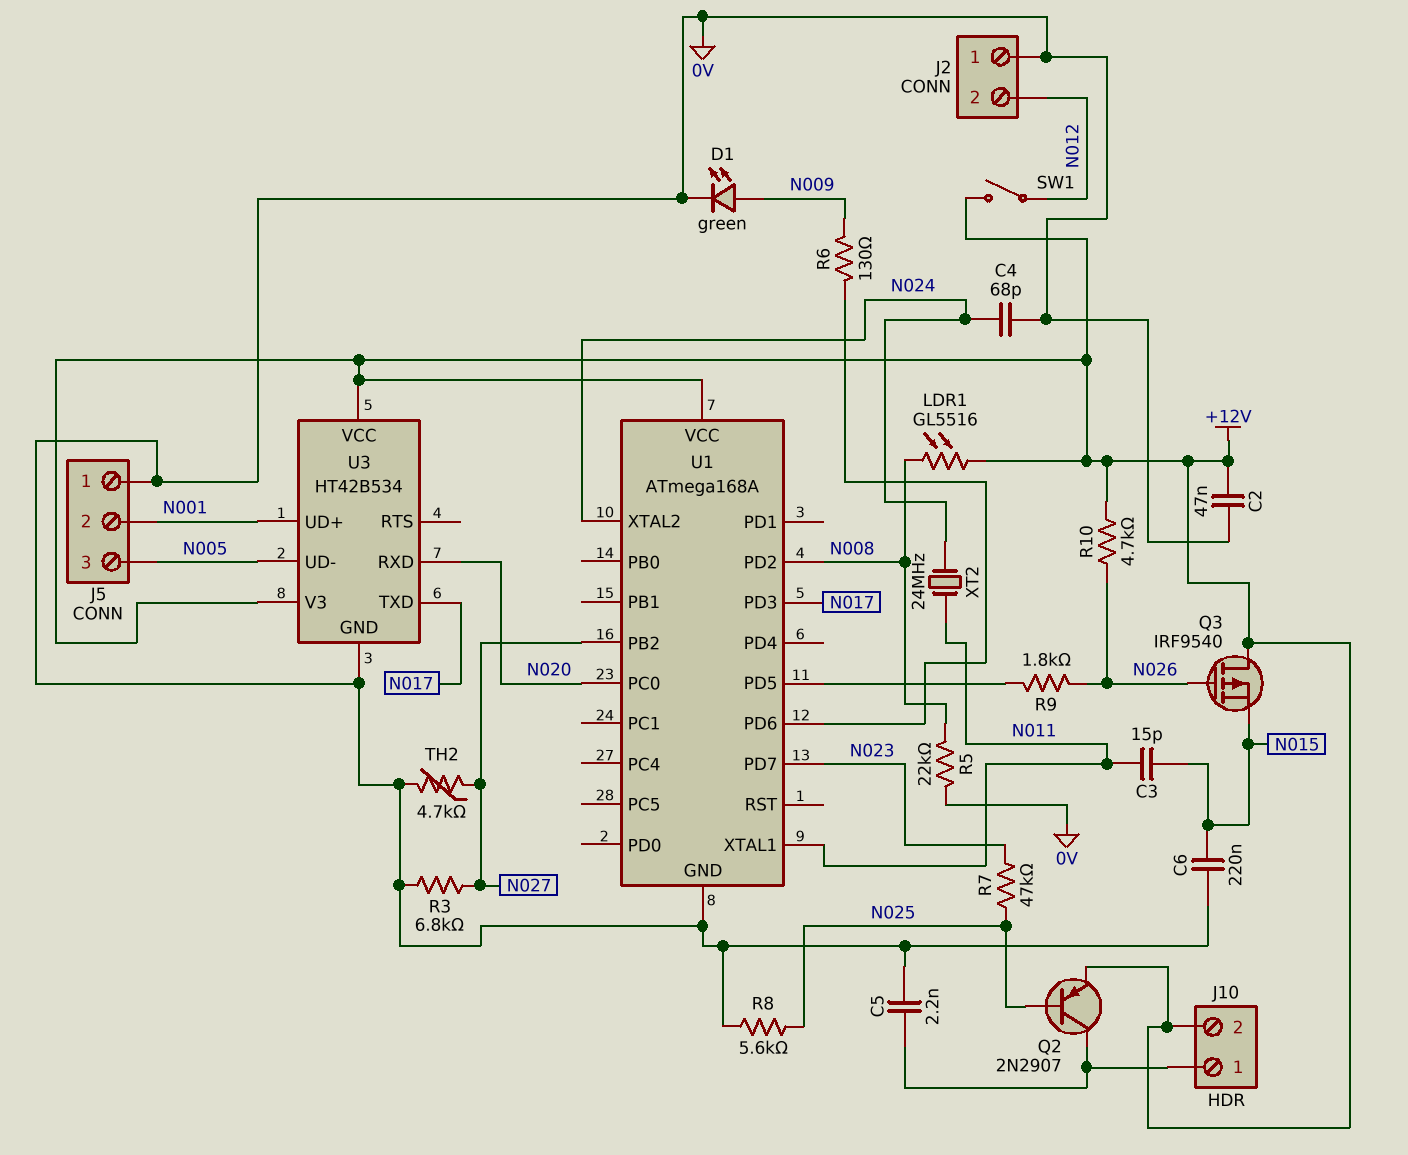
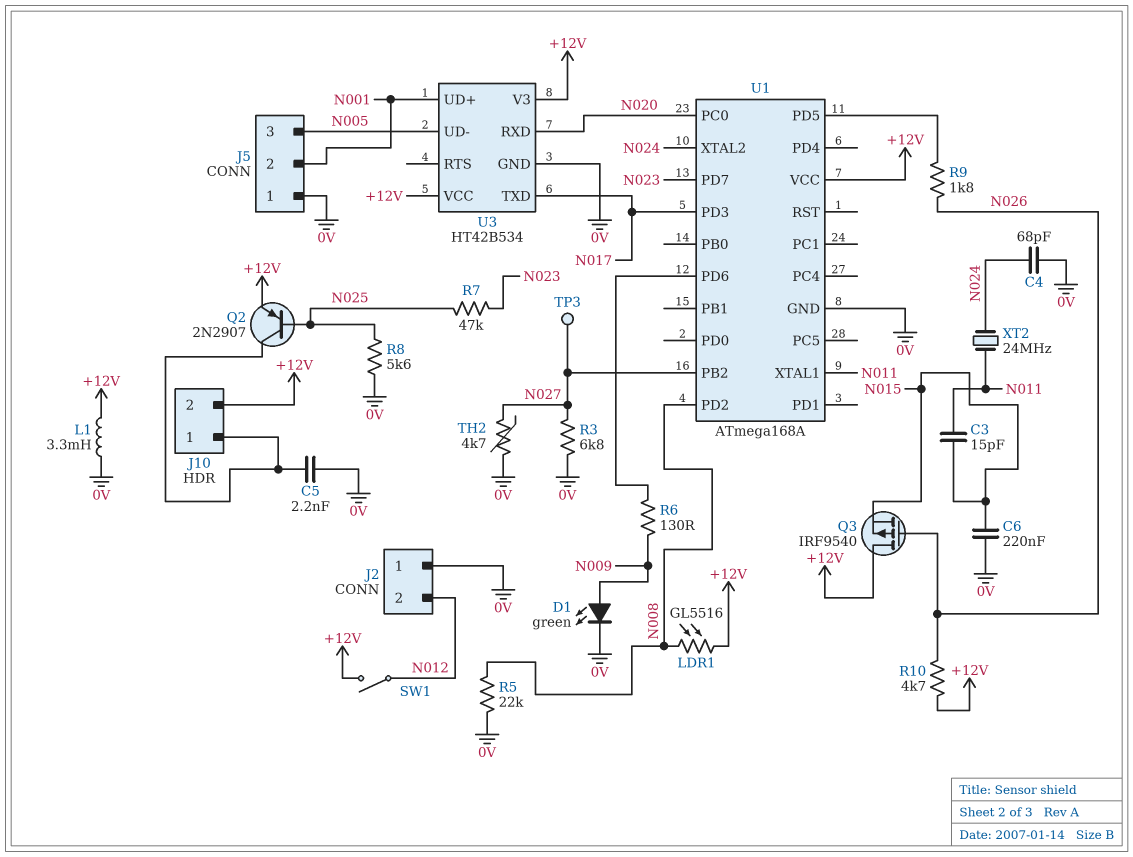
C2: 47nF (+12V, 0V) -> none
L1: none -> 3.3mH (+12V, 0V)
TP3: none -> test point (N027)

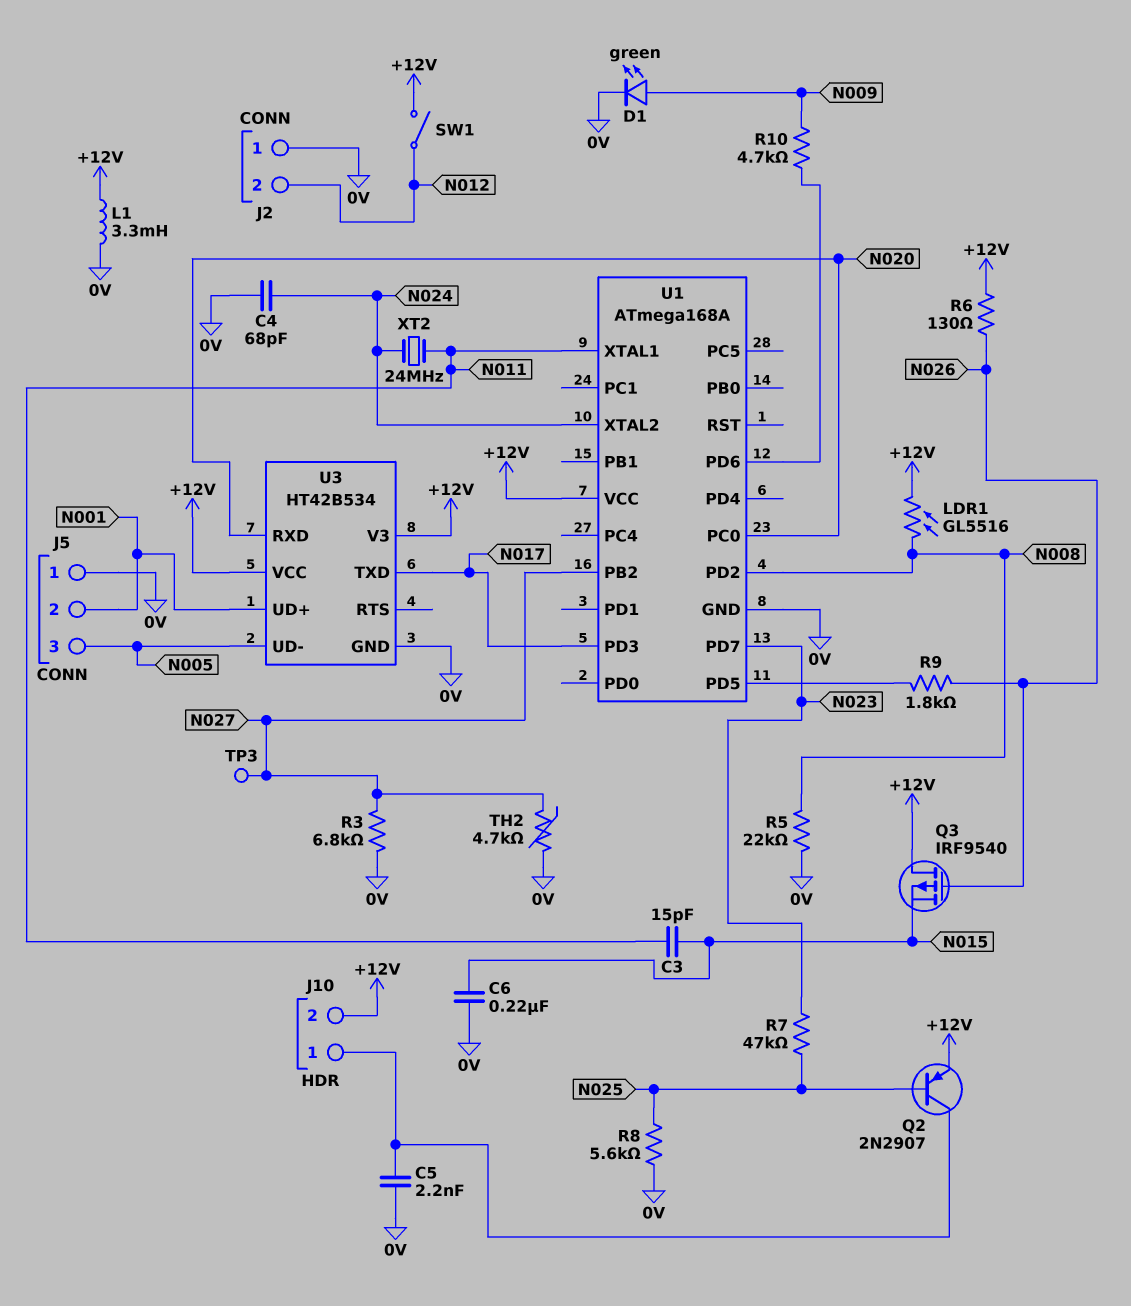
R6: 130 (N009, U1/PD6) -> 130 (+12V, N026)
R10: 4.7k (+12V, N026) -> 4.7k (N009, U1/PD6)

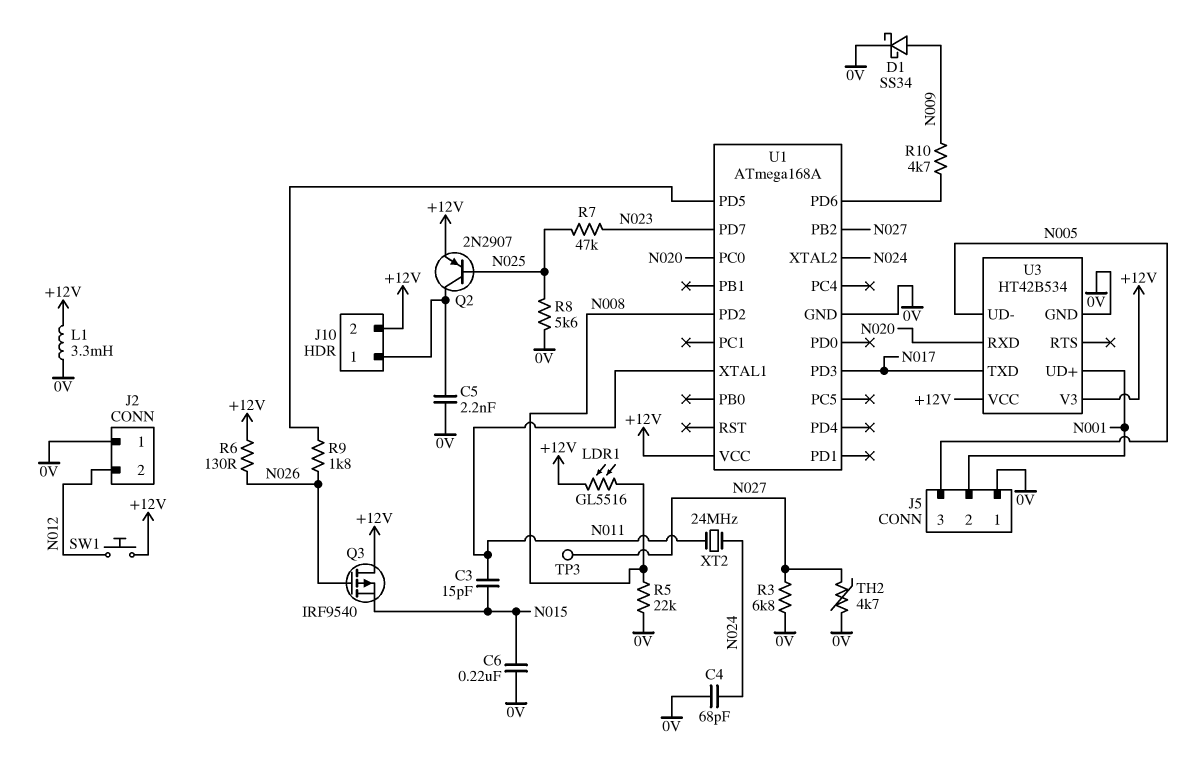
D1: LED green (A N009, K 0V) -> schottky SS34 (A N009, K 0V)
SW1: switch (+12V, N012) -> button (+12V, N012)

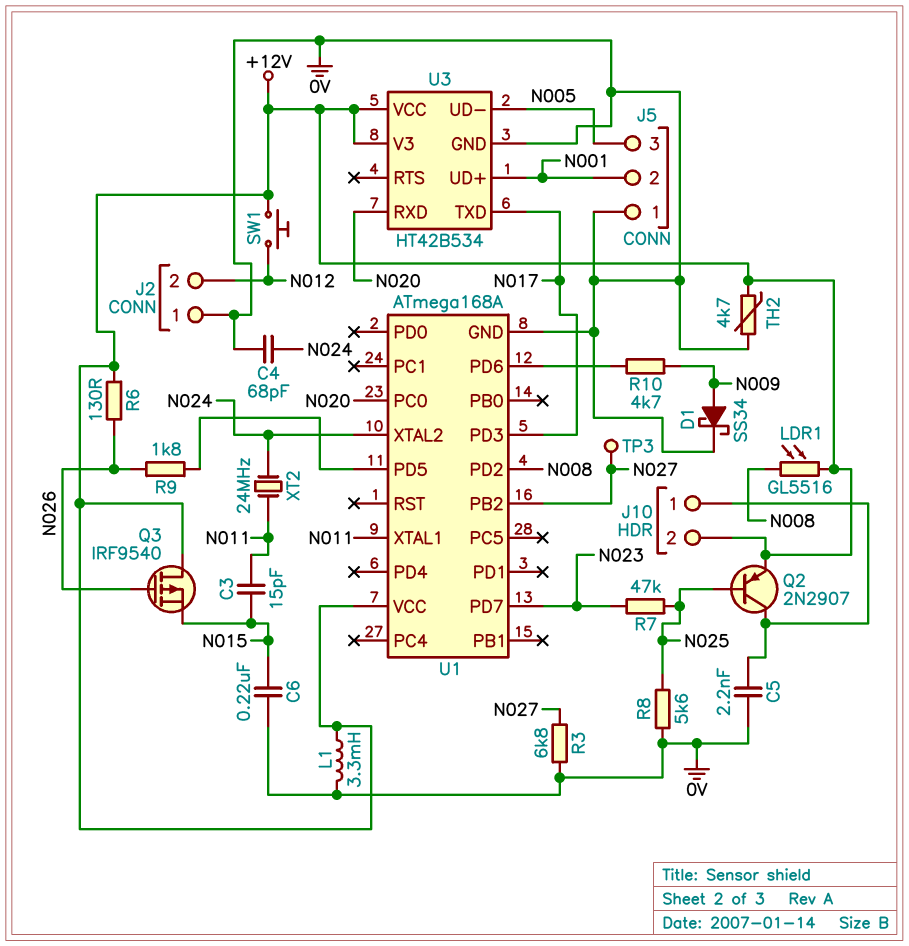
R5: 22k (0V, N008) -> none
TH2: 4.7k (0V, N027) -> 4.7k (+12V, 0V)

